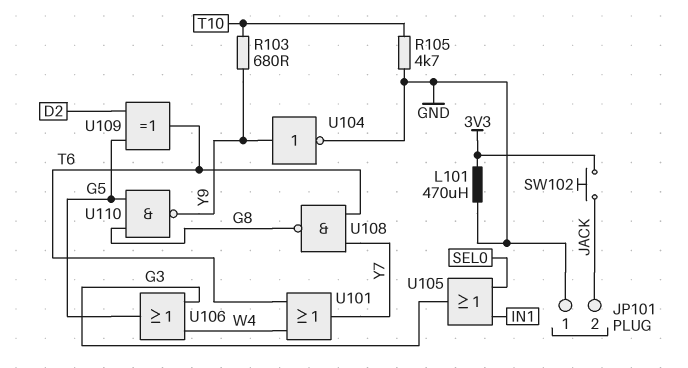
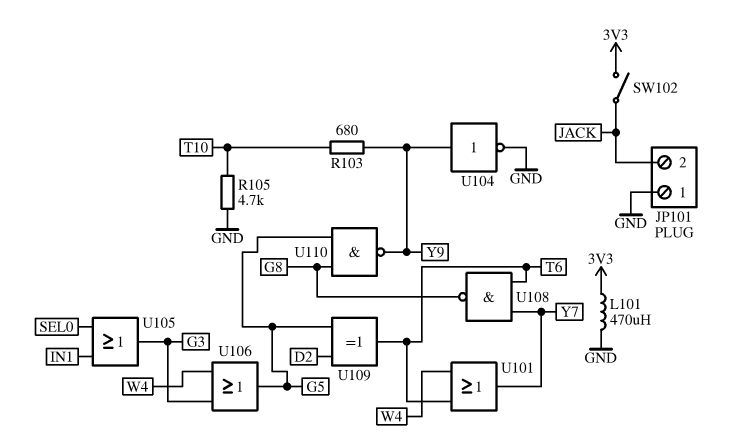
SW102: button (3V3, JACK) -> switch (3V3, JACK)

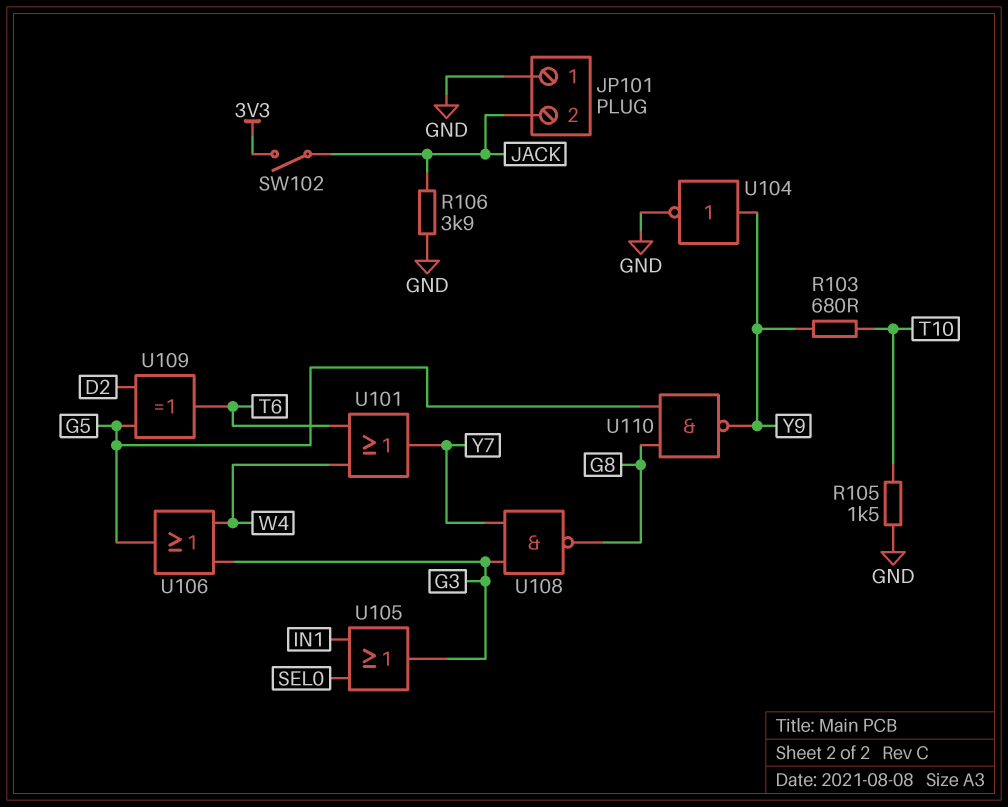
L101: 470uH (3V3, GND) -> none
R105: 4.7k (GND, T10) -> 1.5k (GND, T10)
R106: none -> 3.9k (GND, JACK)
U108: NAND (in T6, in Y7, out G8) -> NAND (in G3, in Y7, out G8)

